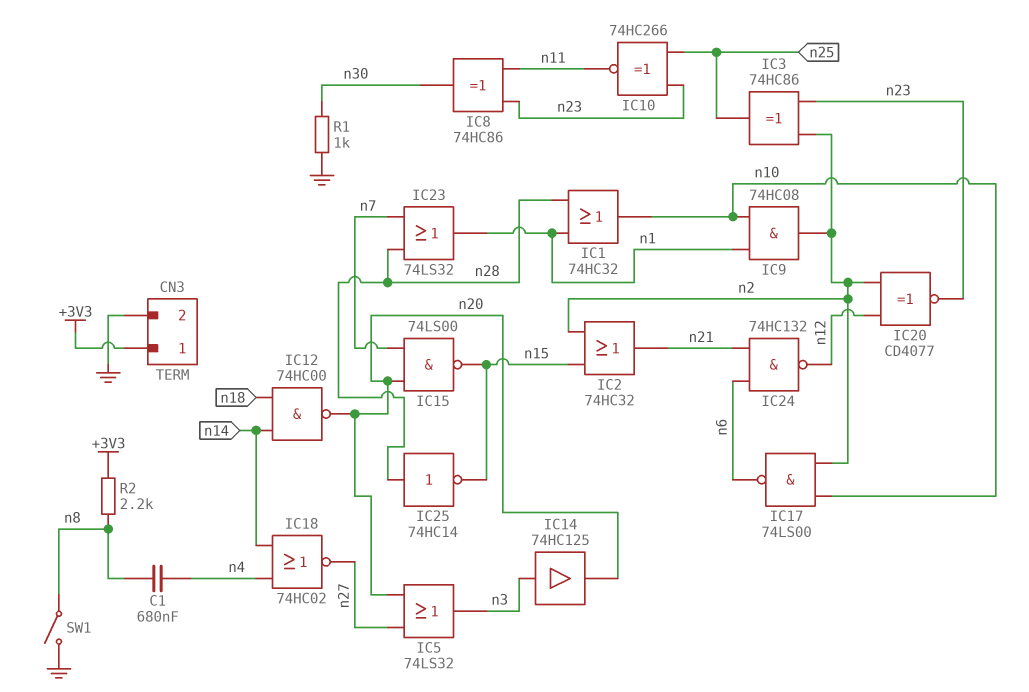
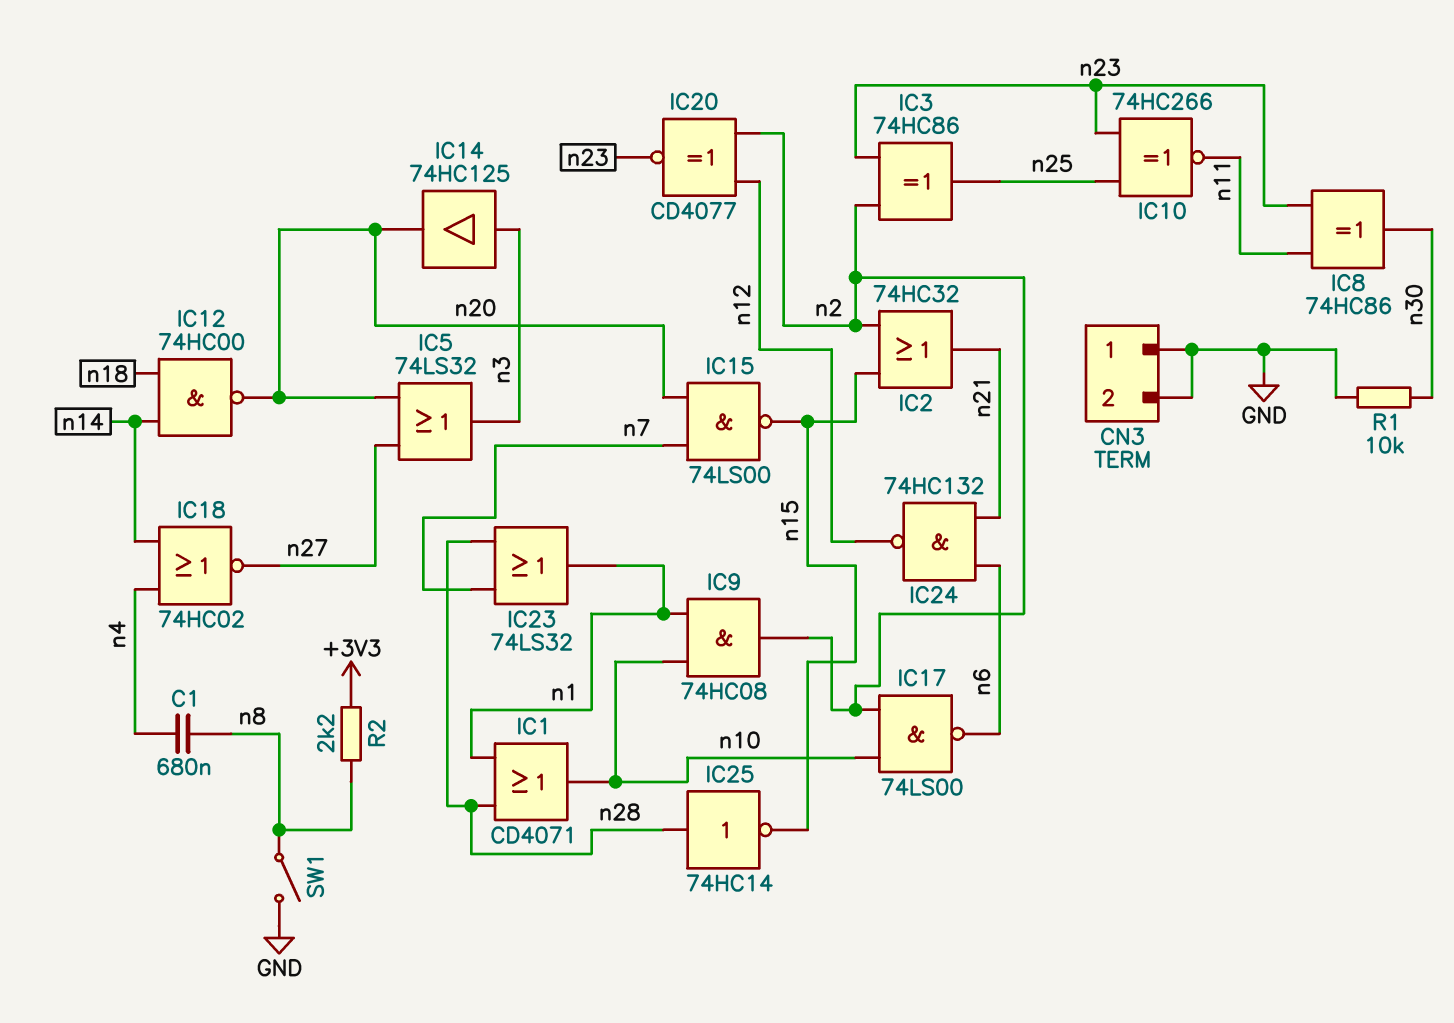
CN3 pin 1: +3V3 -> GND
IC1: OR 74HC32 (in n1, in n28, out n10) -> OR CD4071 (in n1, in n28, out n10)
R1: 1k (GND, n30) -> 10k (GND, n30)

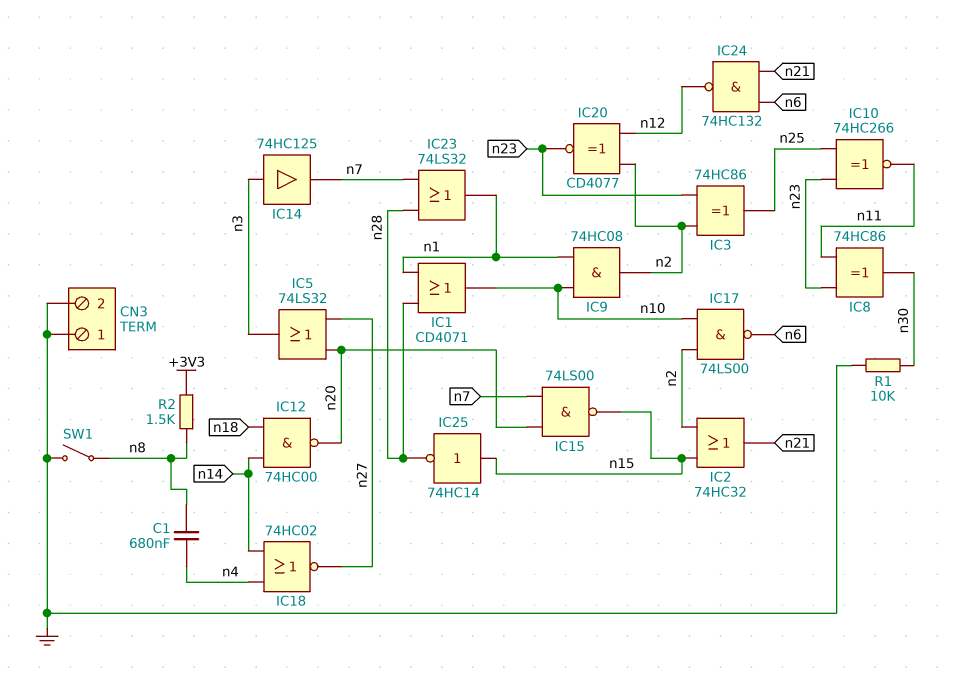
IC14: buffer 74HC125 (in n3, out n20) -> buffer 74HC125 (in n3, out n7)
IC25: NOT 74HC14 (in n28, out n15) -> NOT 74HC14 (in n15, out n28)
R2: 2.2k (+3V3, n8) -> 1.5k (+3V3, n8)

